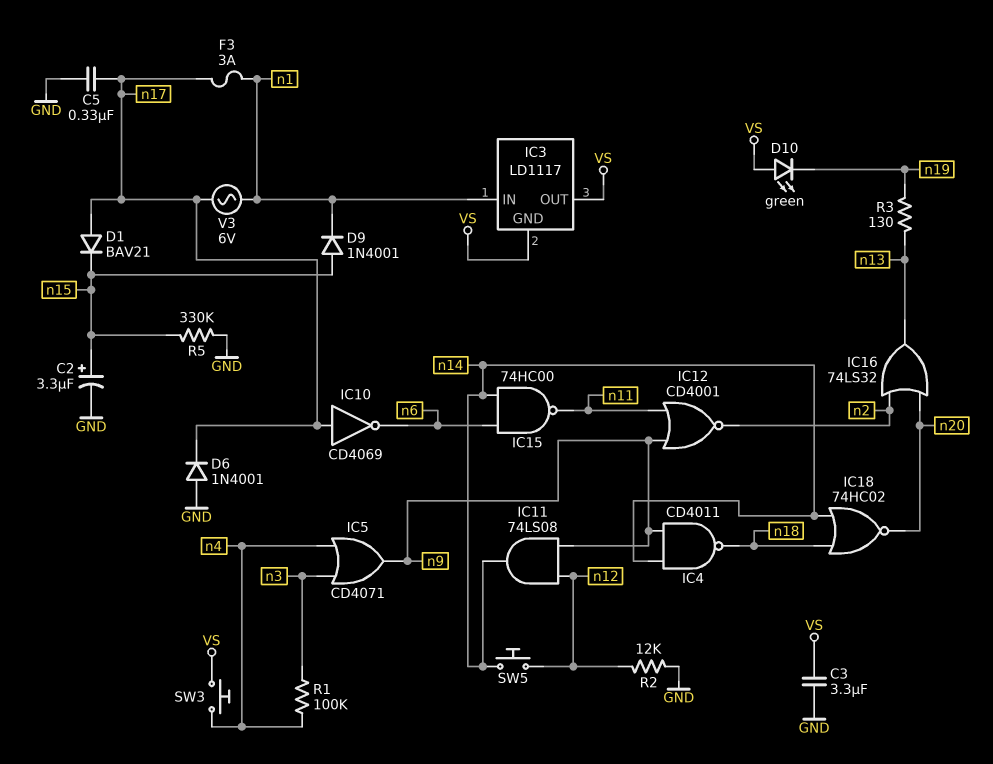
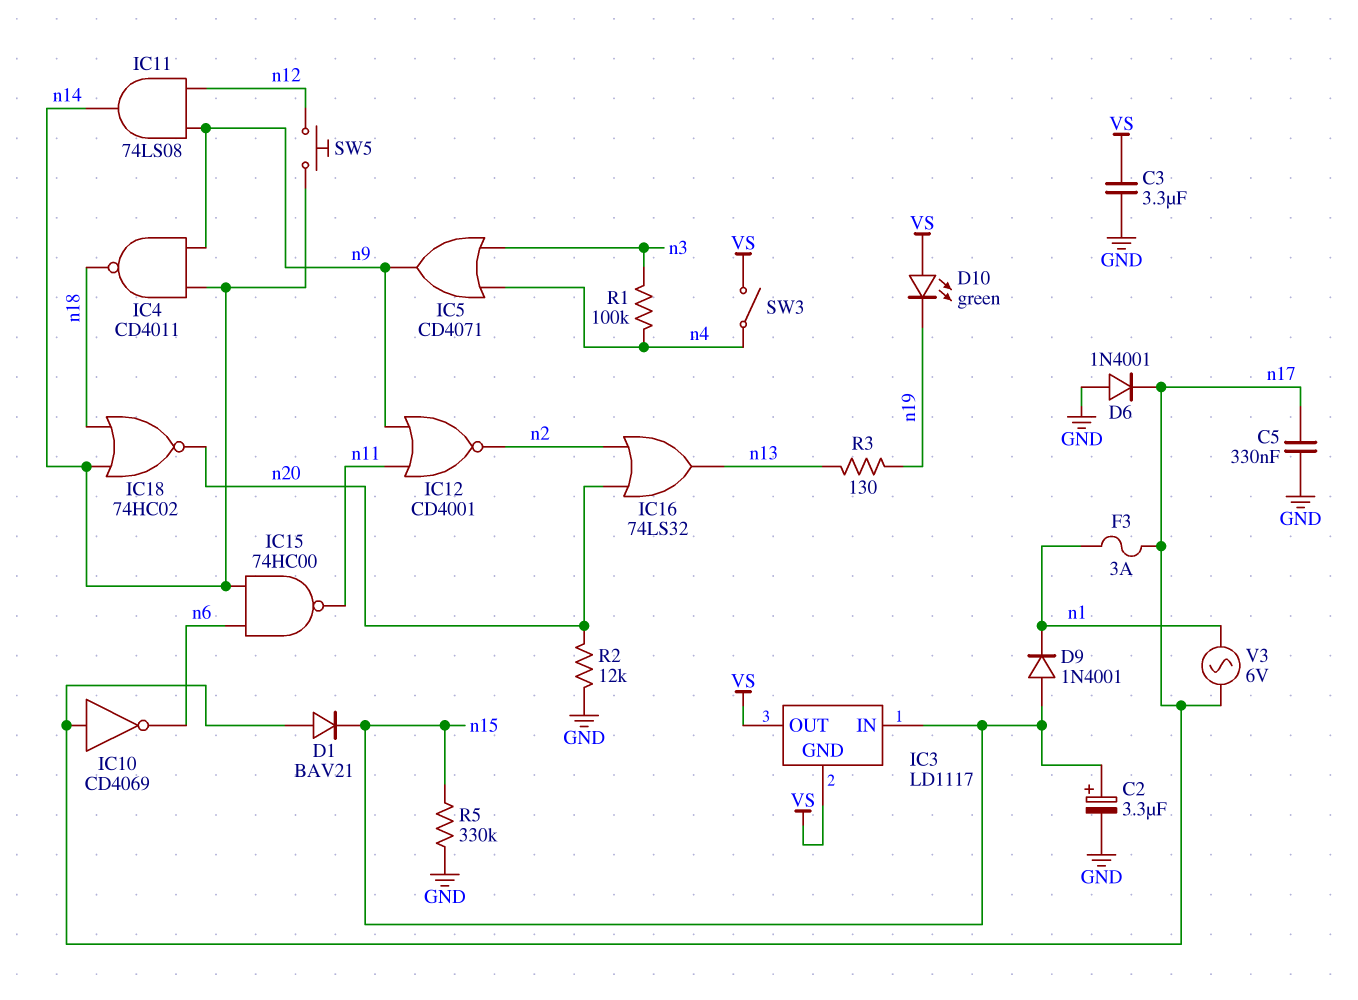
IC3 pin IN: n1 -> n15
R2: 12k (GND, n12) -> 12k (GND, n20)
SW3: button (VS, n4) -> switch (VS, n4)

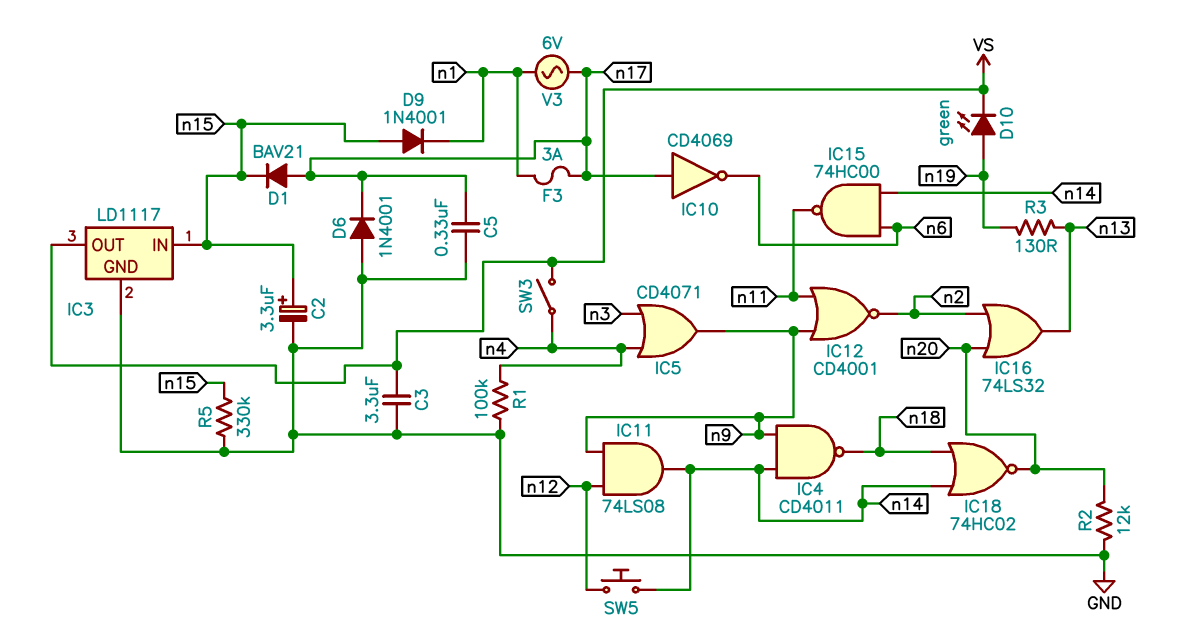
D10: LED green (A VS, K n19) -> LED green (A n19, K VS)
IC3 pin GND: VS -> GND
R1: 100k (n3, n4) -> 100k (GND, n4)

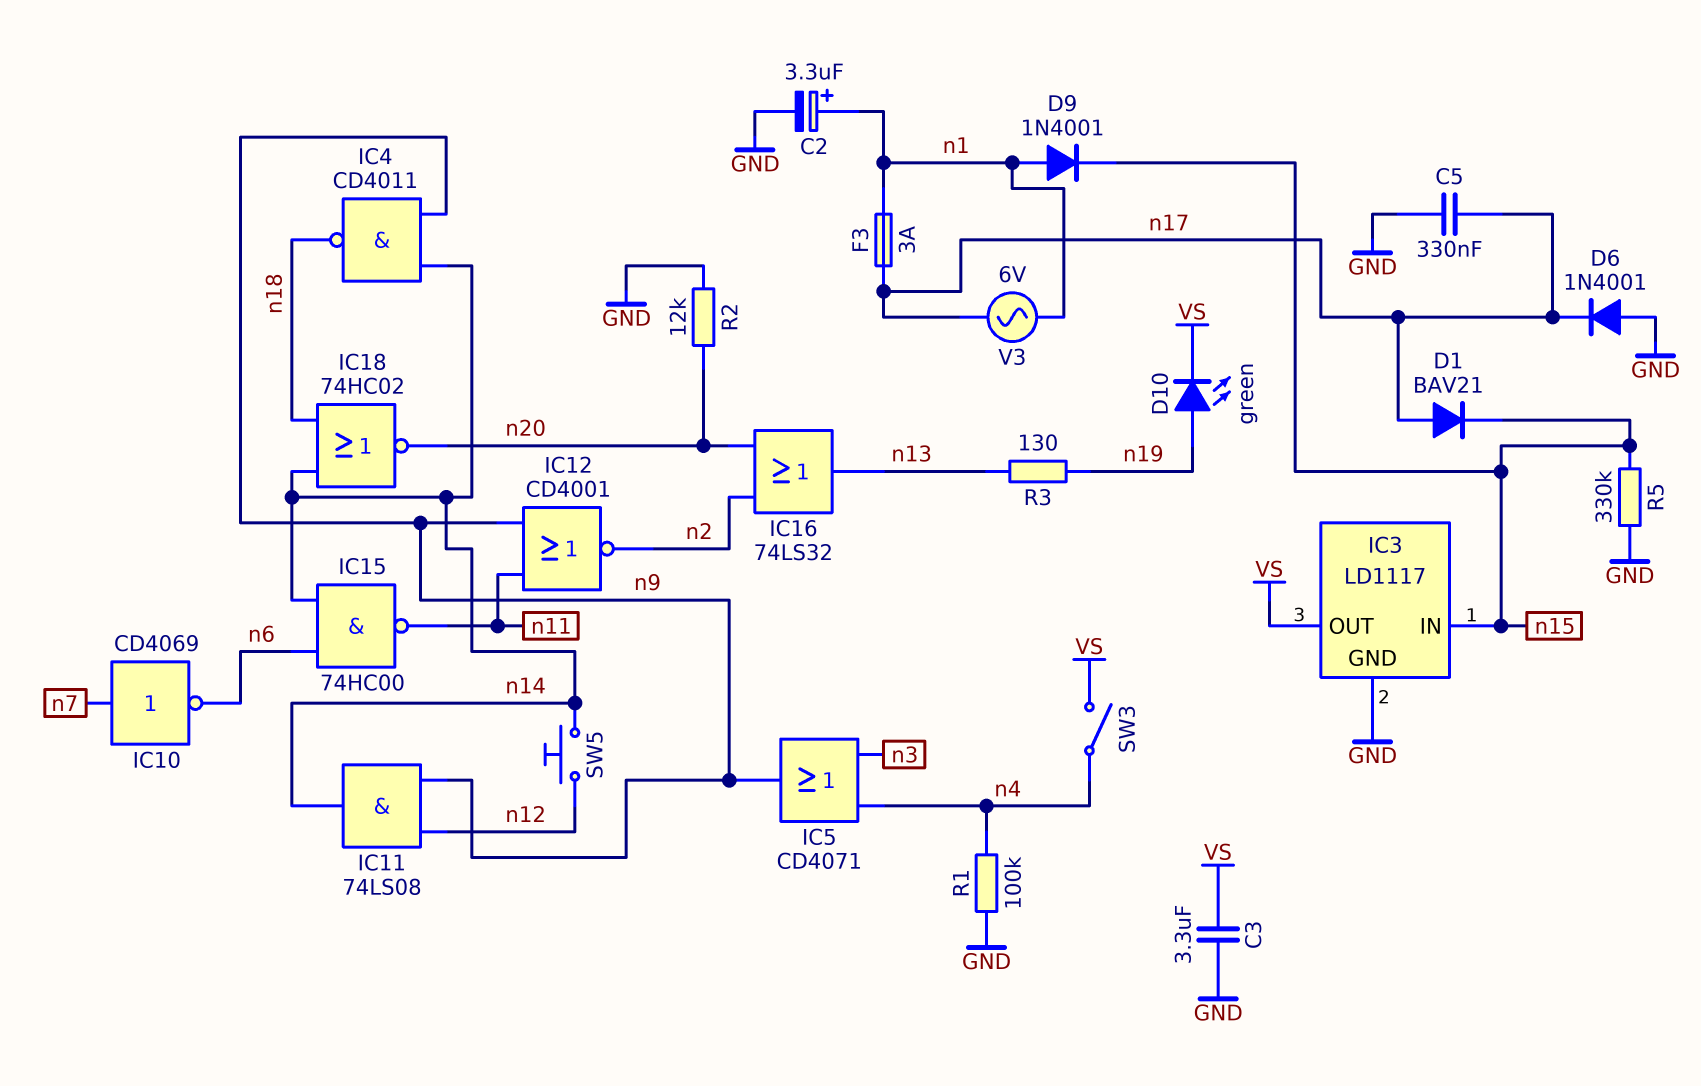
C2: 3.3uF (plus n15, minus GND) -> 3.3uF (plus n1, minus GND)
D9: diode 1N4001 (A n15, K n1) -> diode 1N4001 (A n1, K n15)
IC10: NOT CD4069 (in n17, out n6) -> NOT CD4069 (in n7, out n6)

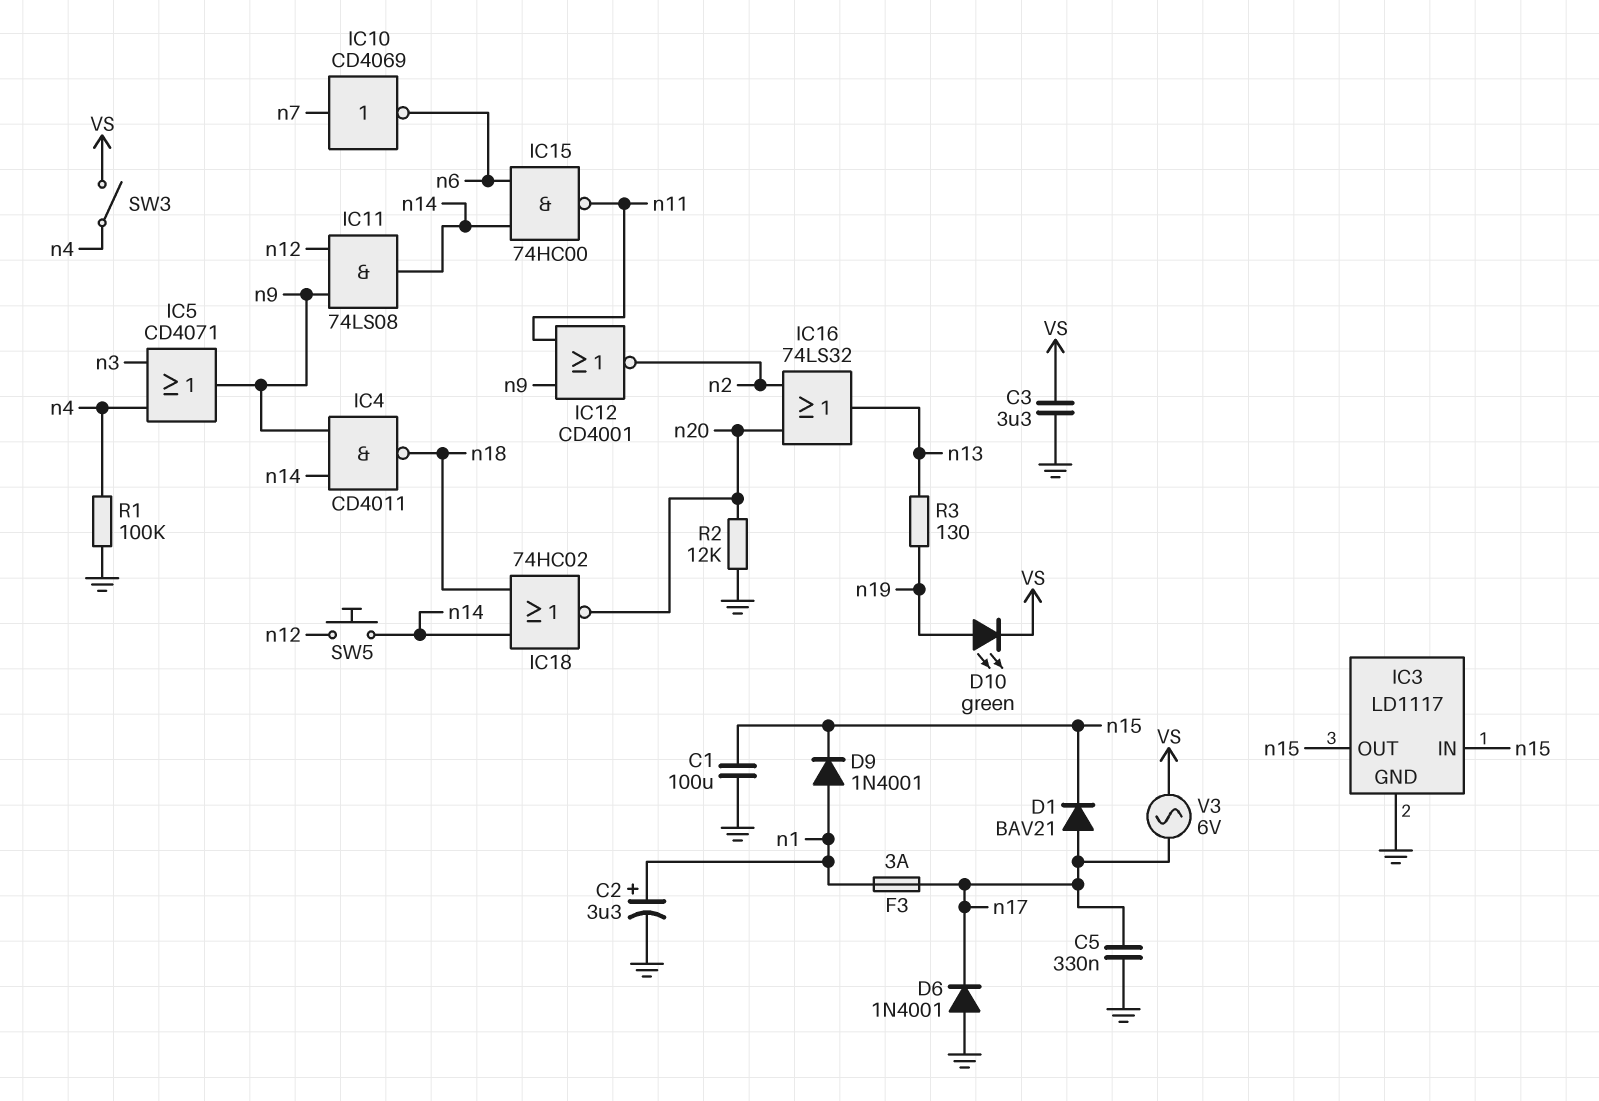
C1: none -> 100uF (GND, n15)
IC3 pin OUT: VS -> n15
R5: 330k (GND, n15) -> none
V3: AC 6V (n1, n17) -> AC 6V (VS, n17)

